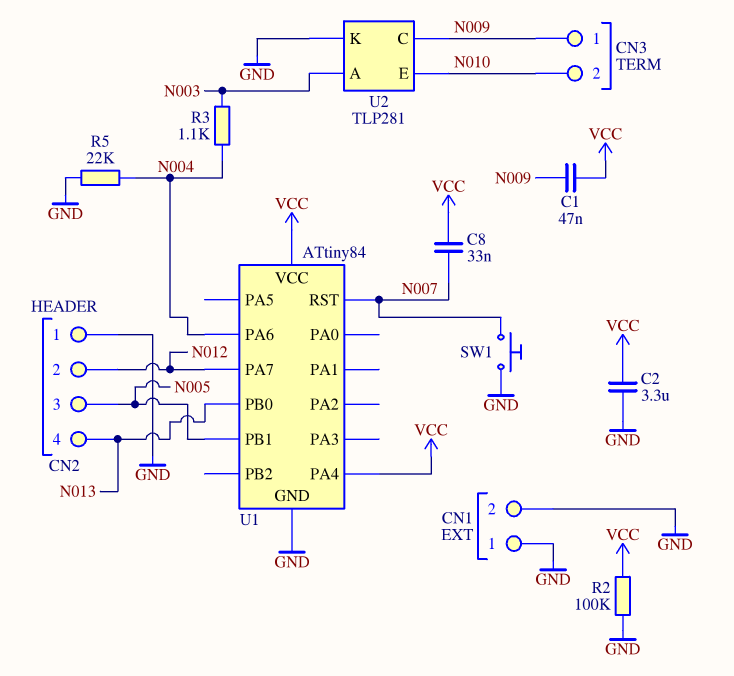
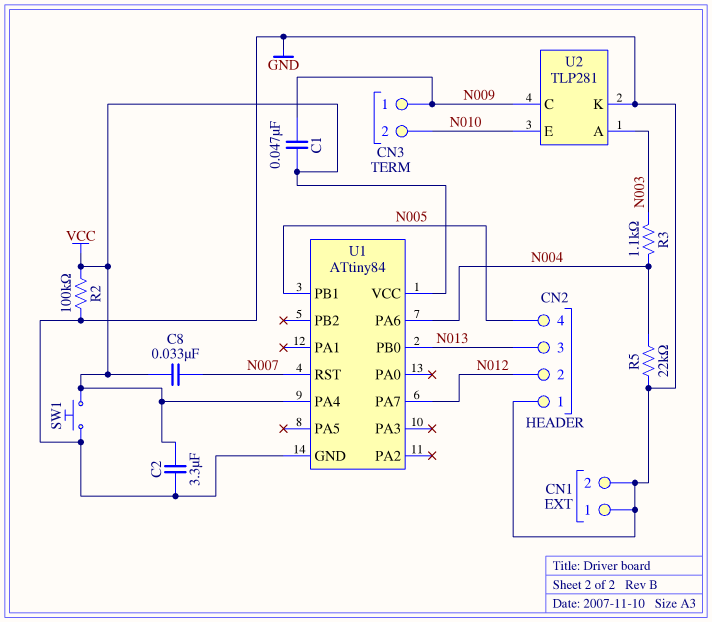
CN2 pin 3: N005 -> N013
CN2 pin 4: N013 -> N005
SW1: button (GND, N007) -> button (GND, VCC)

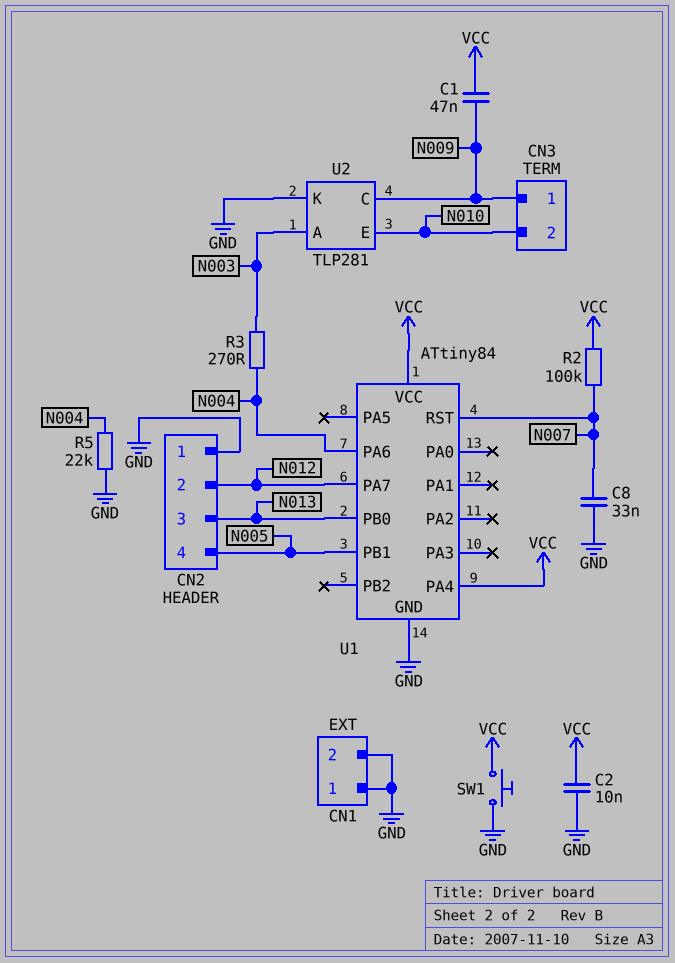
C2: 3.3uF (GND, VCC) -> 10nF (GND, VCC)
C8: 33nF (N007, VCC) -> 33nF (GND, N007)
R2: 100k (GND, VCC) -> 100k (N007, VCC)
R3: 1.1k (N003, N004) -> 270 (N003, N004)

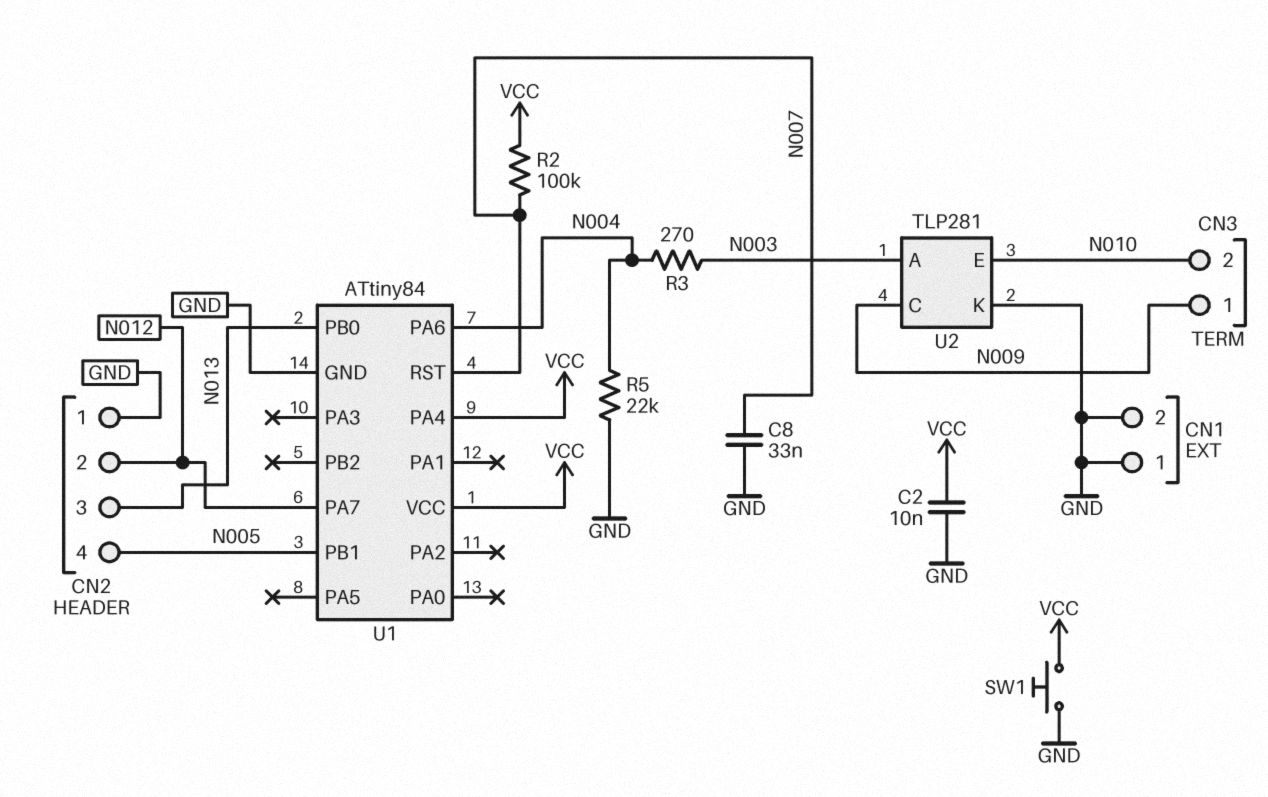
C1: 47nF (N009, VCC) -> none

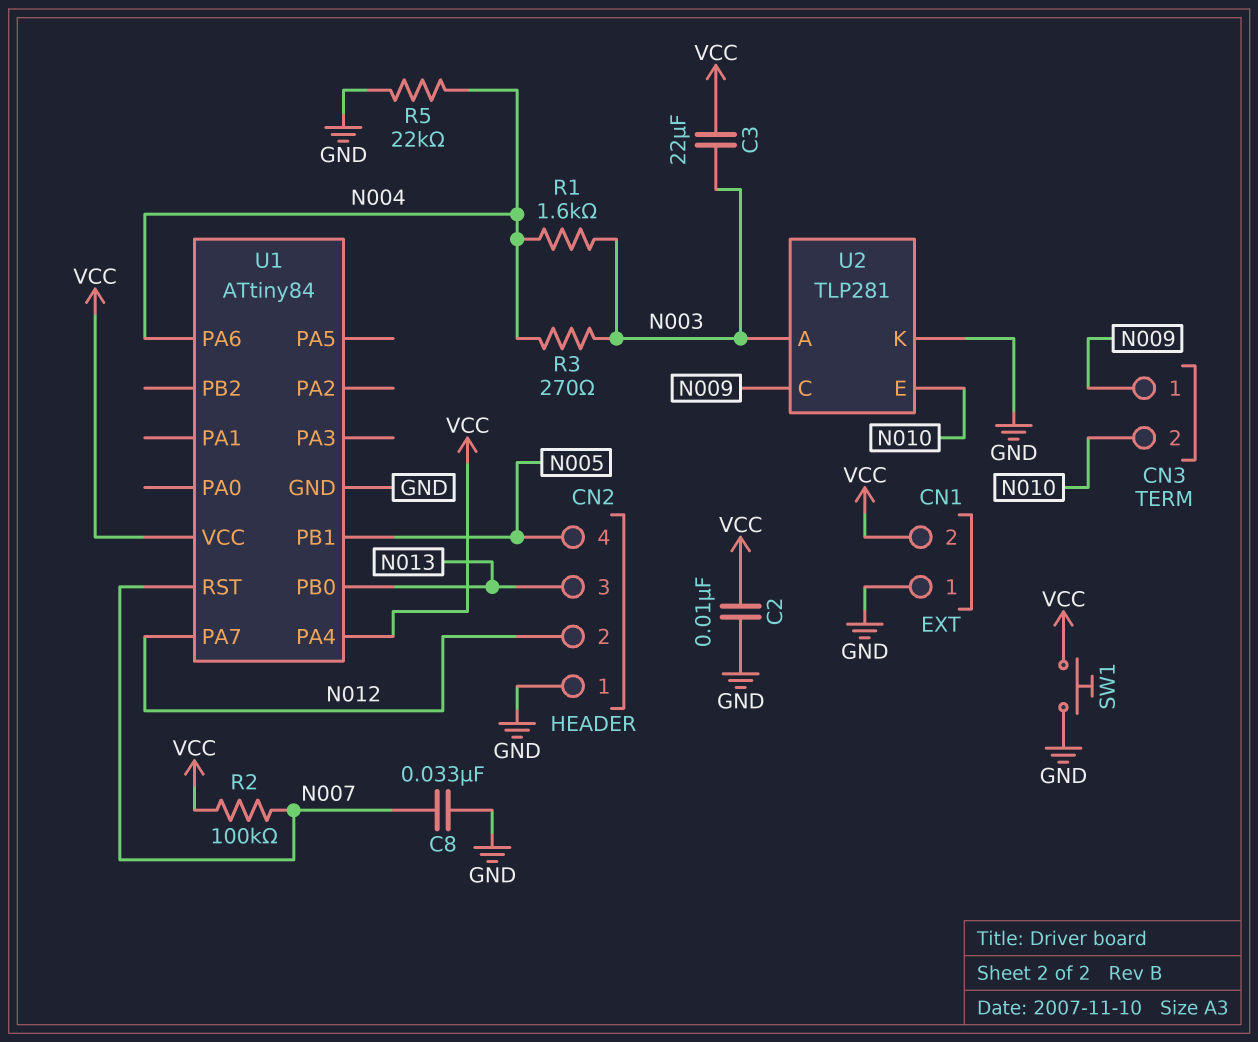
C3: none -> 22uF (N003, VCC)
CN1 pin 2: GND -> VCC
R1: none -> 1.6k (N003, N004)

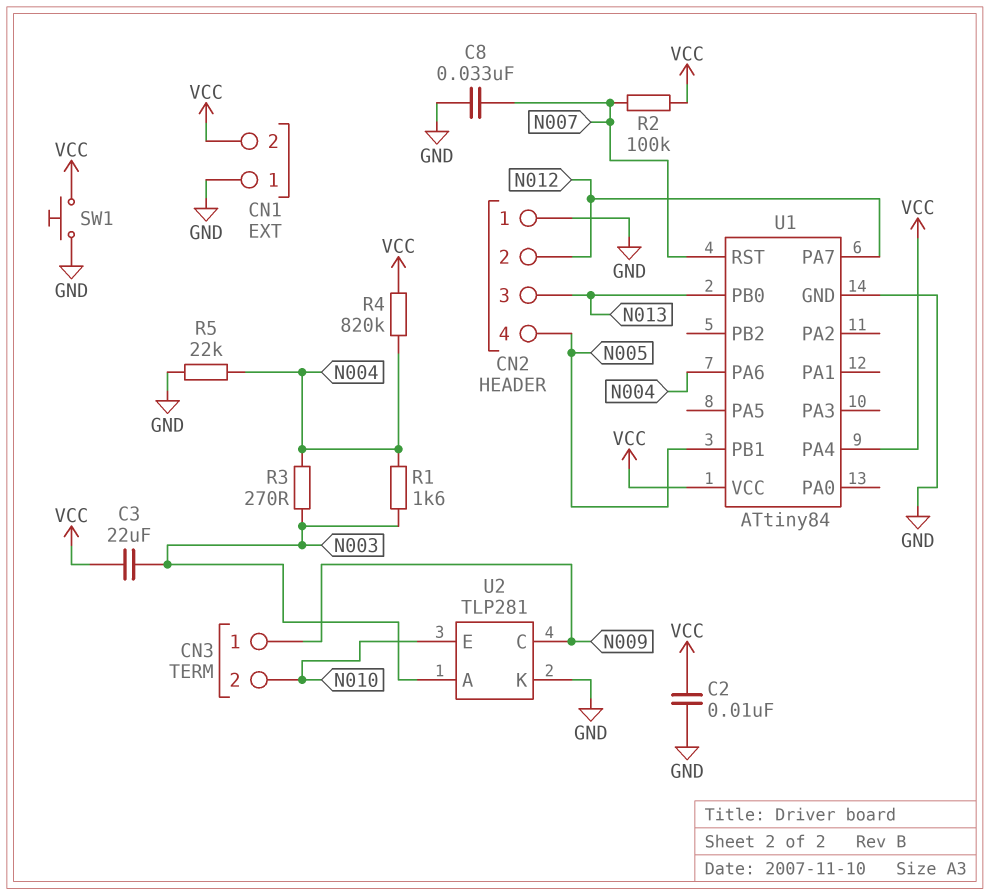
R4: none -> 820k (N004, VCC)

